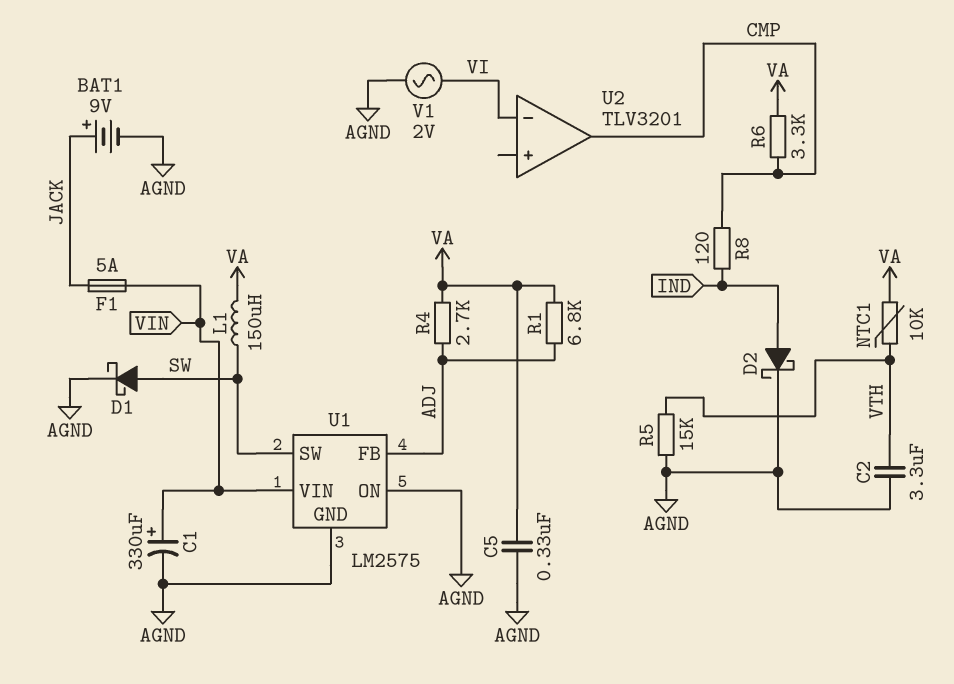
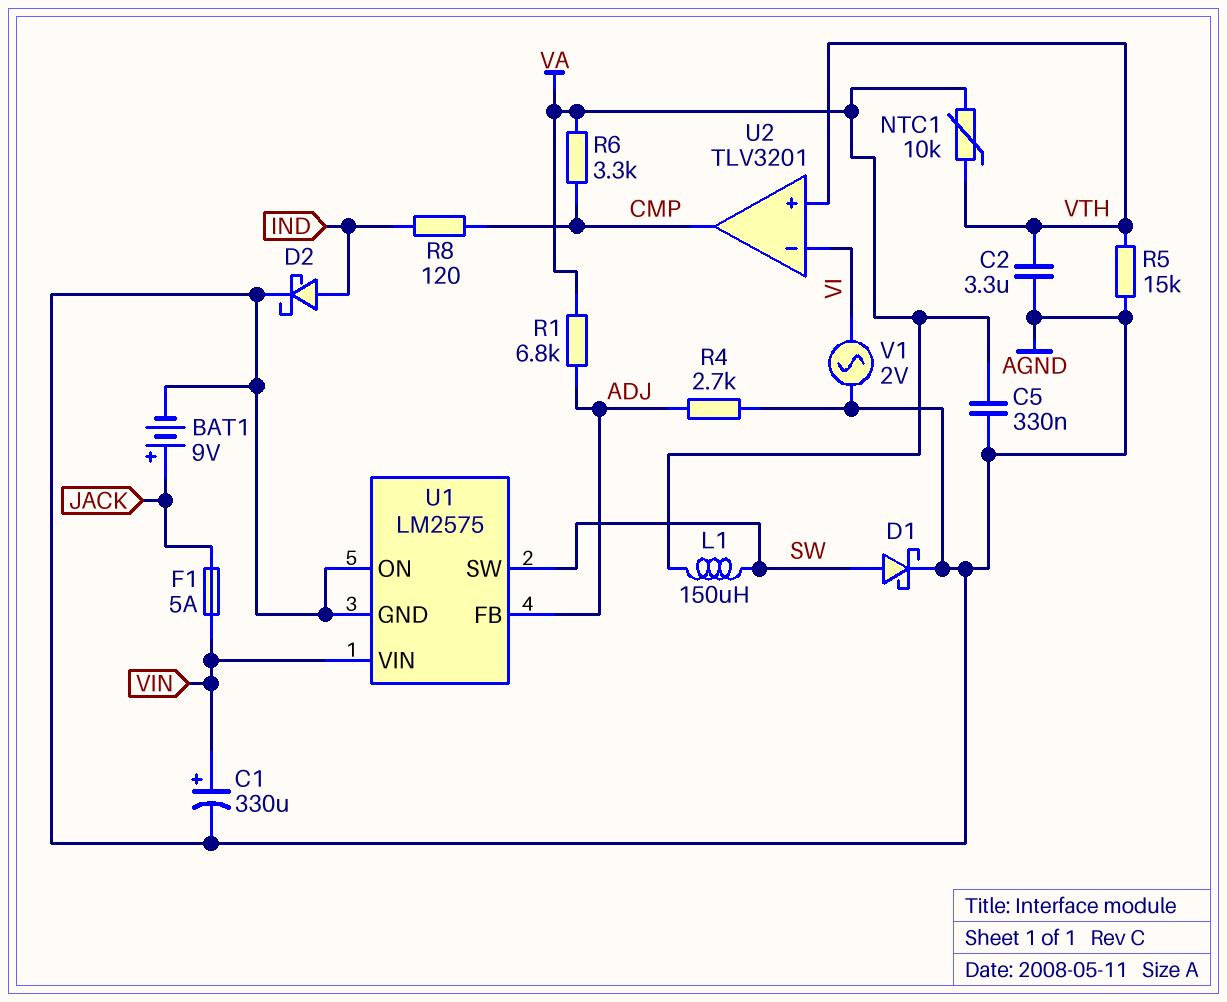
R4: 2.7k (ADJ, VA) -> 2.7k (ADJ, AGND)
U2 pin in+: none -> VTH

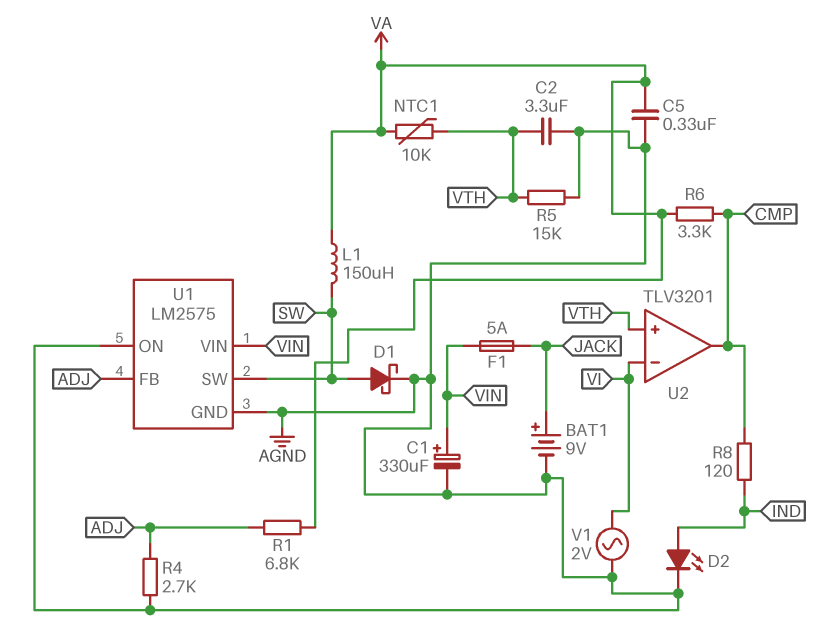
D2: schottky (A IND, K AGND) -> LED (A IND, K AGND)

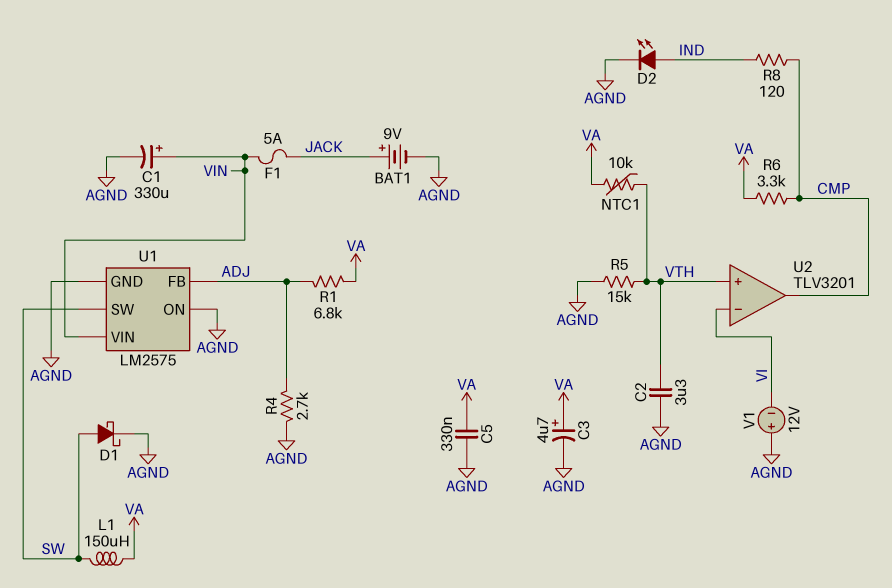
C3: none -> 4.7uF (plus VA, minus AGND)
V1: AC 2V (AGND, VI) -> 12V (plus AGND, minus VI)

